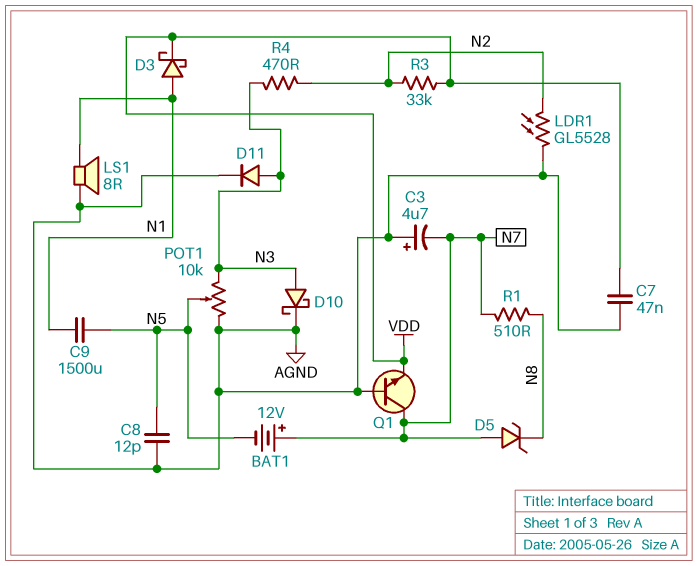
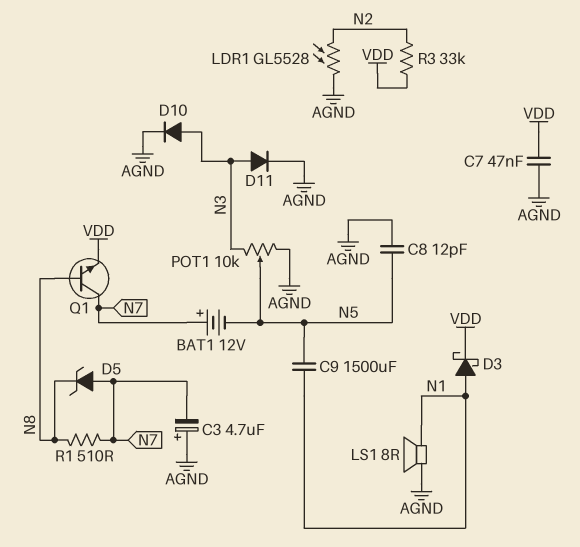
D10: schottky (A N3, K AGND) -> diode (A N3, K AGND)
Q1: NPN (B AGND, C N7, E VDD) -> NPN (B N8, C N7, E VDD)
R4: 470 (N2, N3) -> none

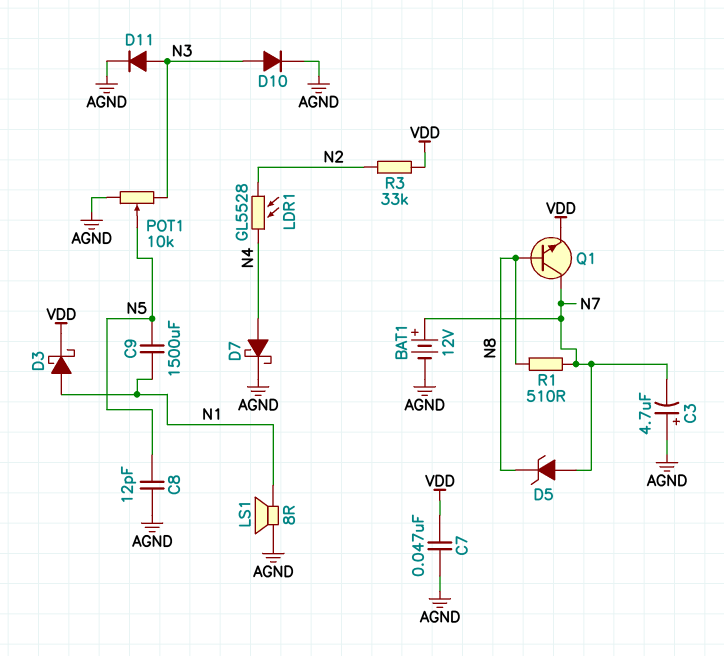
BAT1: 12V (plus N7, minus N5) -> 12V (plus N7, minus AGND)
D7: none -> schottky (A N4, K AGND)
LDR1: GL5528 (AGND, N2) -> GL5528 (N2, N4)

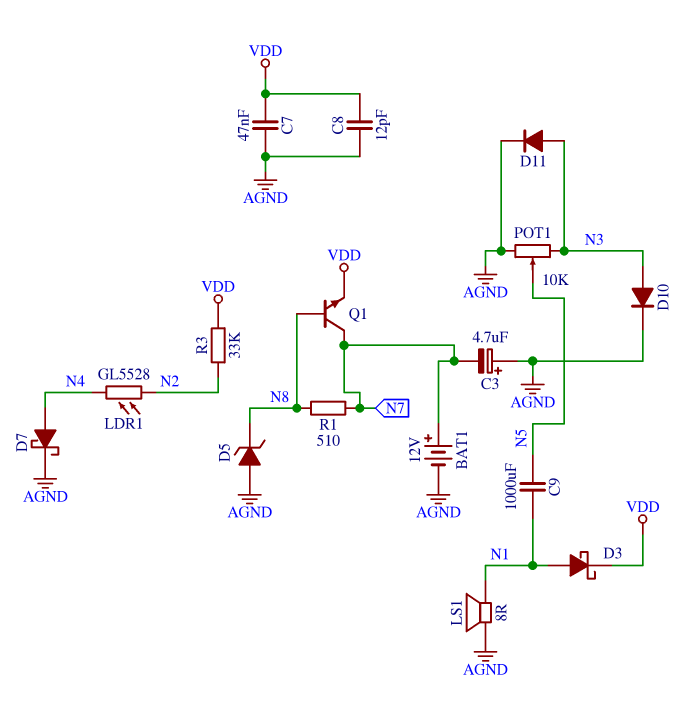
C8: 12pF (AGND, N5) -> 12pF (AGND, VDD)
C9: 1500uF (N1, N5) -> 1000uF (N1, N5)
D5: zener (A N7, K N8) -> zener (A AGND, K N8)

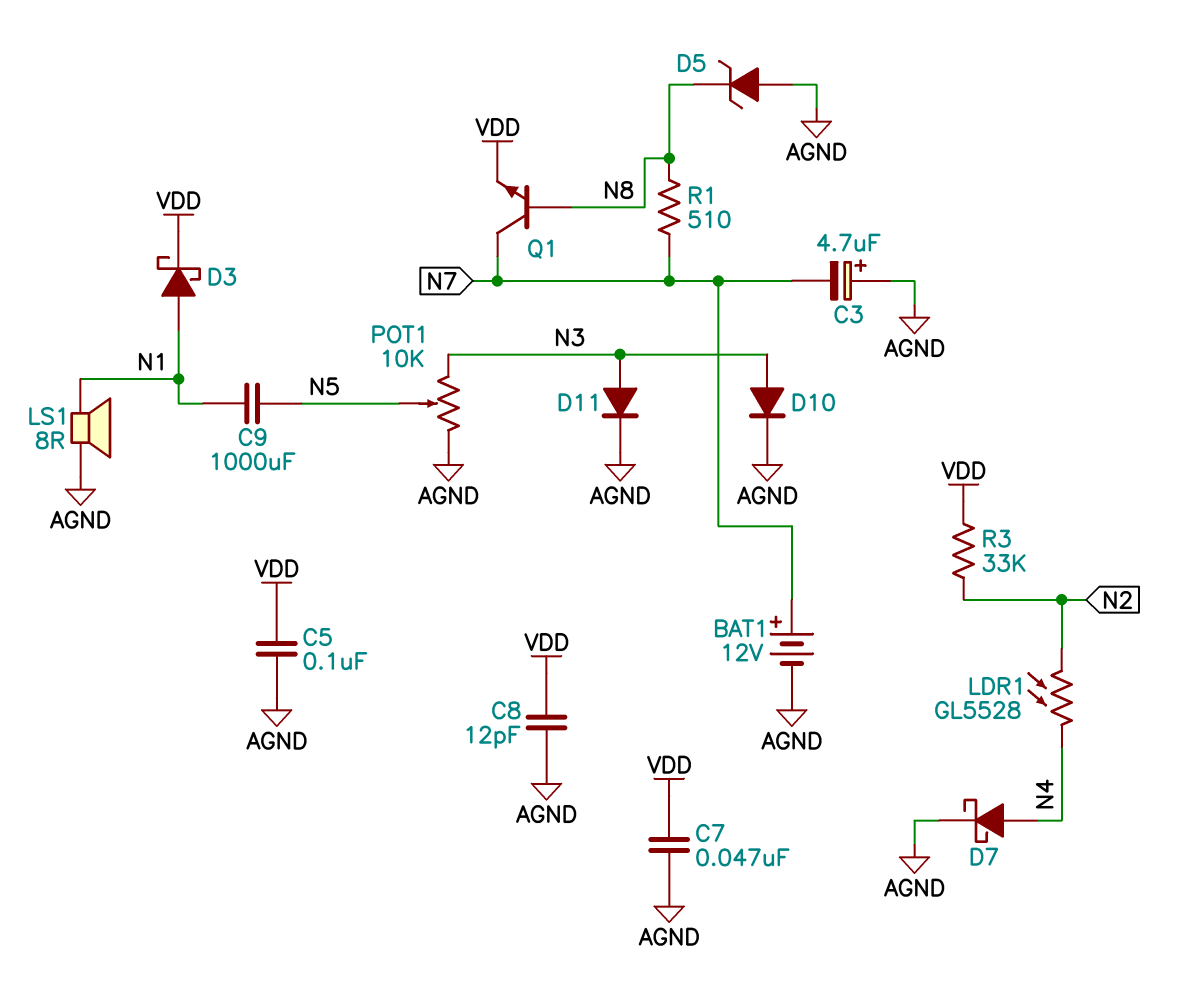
C5: none -> 100nF (AGND, VDD)

